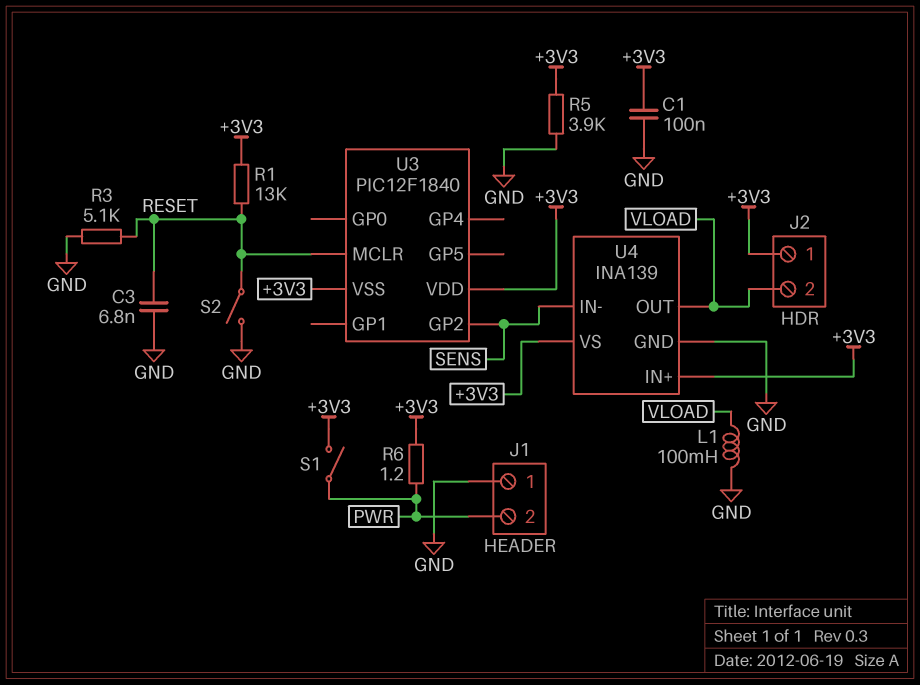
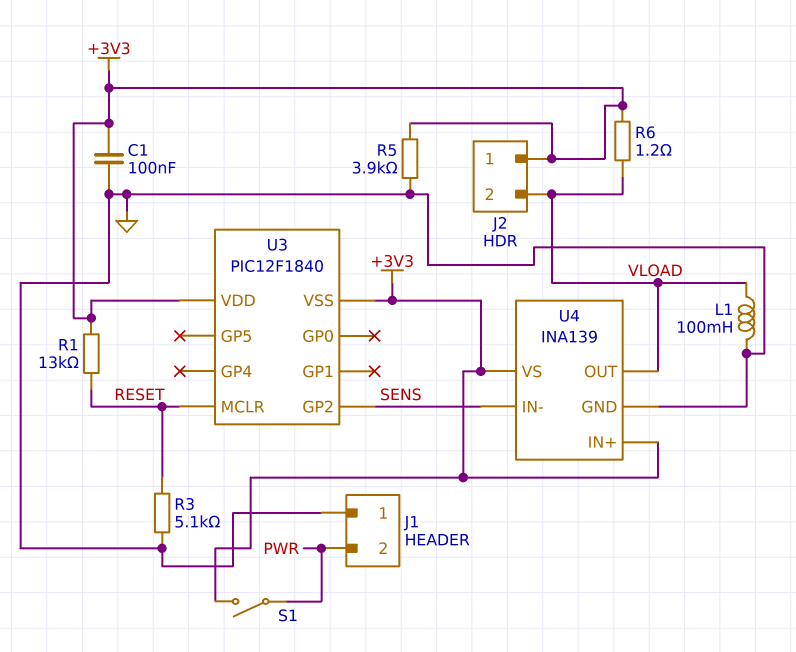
C3: 6.8nF (GND, RESET) -> none
R6: 1.2 (+3V3, PWR) -> 1.2 (+3V3, VLOAD)
S2: switch (GND, RESET) -> none

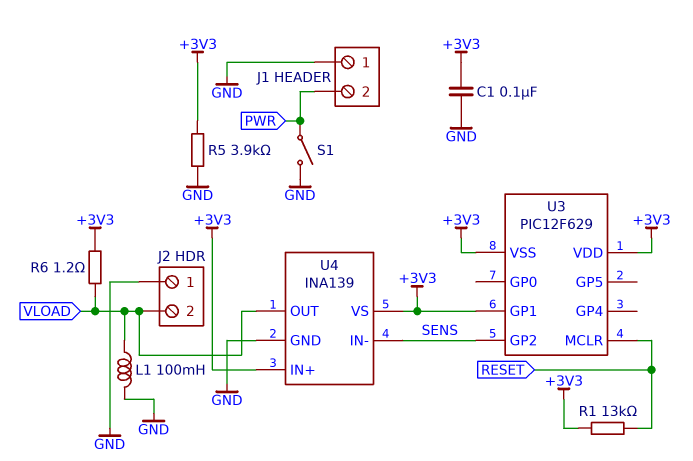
J2 pin 1: +3V3 -> GND
R3: 5.1k (GND, RESET) -> none
S1: switch (+3V3, PWR) -> switch (GND, PWR)
U3: PIC12F1840 -> PIC12F629
U3 pin GP1: none -> +3V3

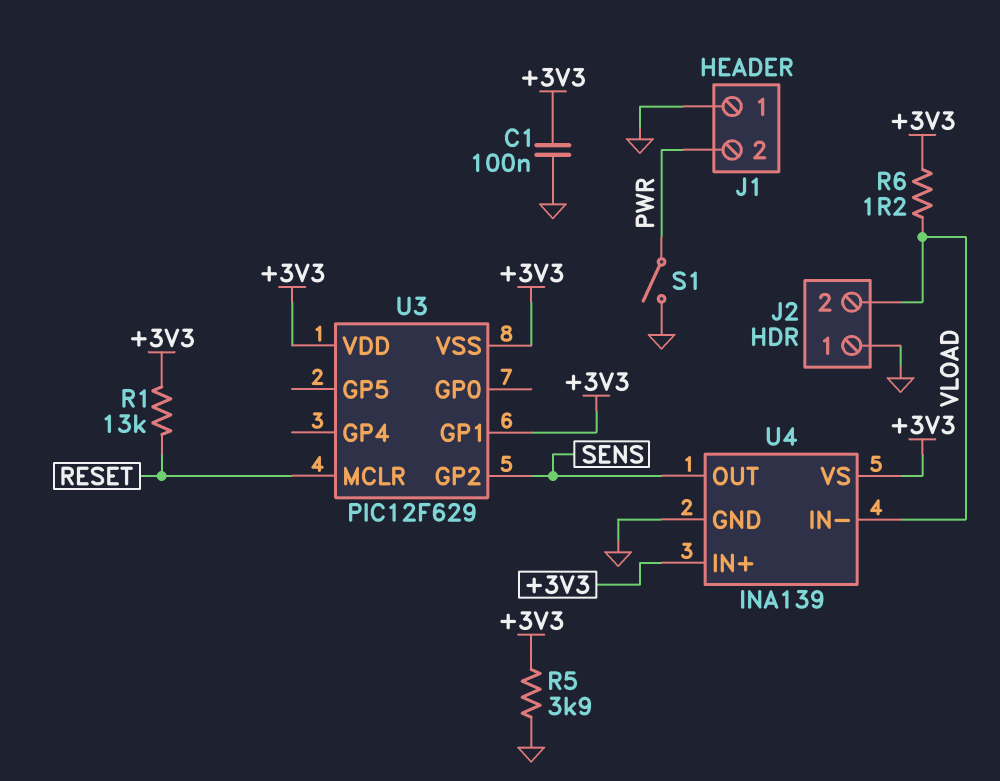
L1: 100mH (GND, VLOAD) -> none
U4 pin IN-: SENS -> VLOAD
U4 pin OUT: VLOAD -> SENS

